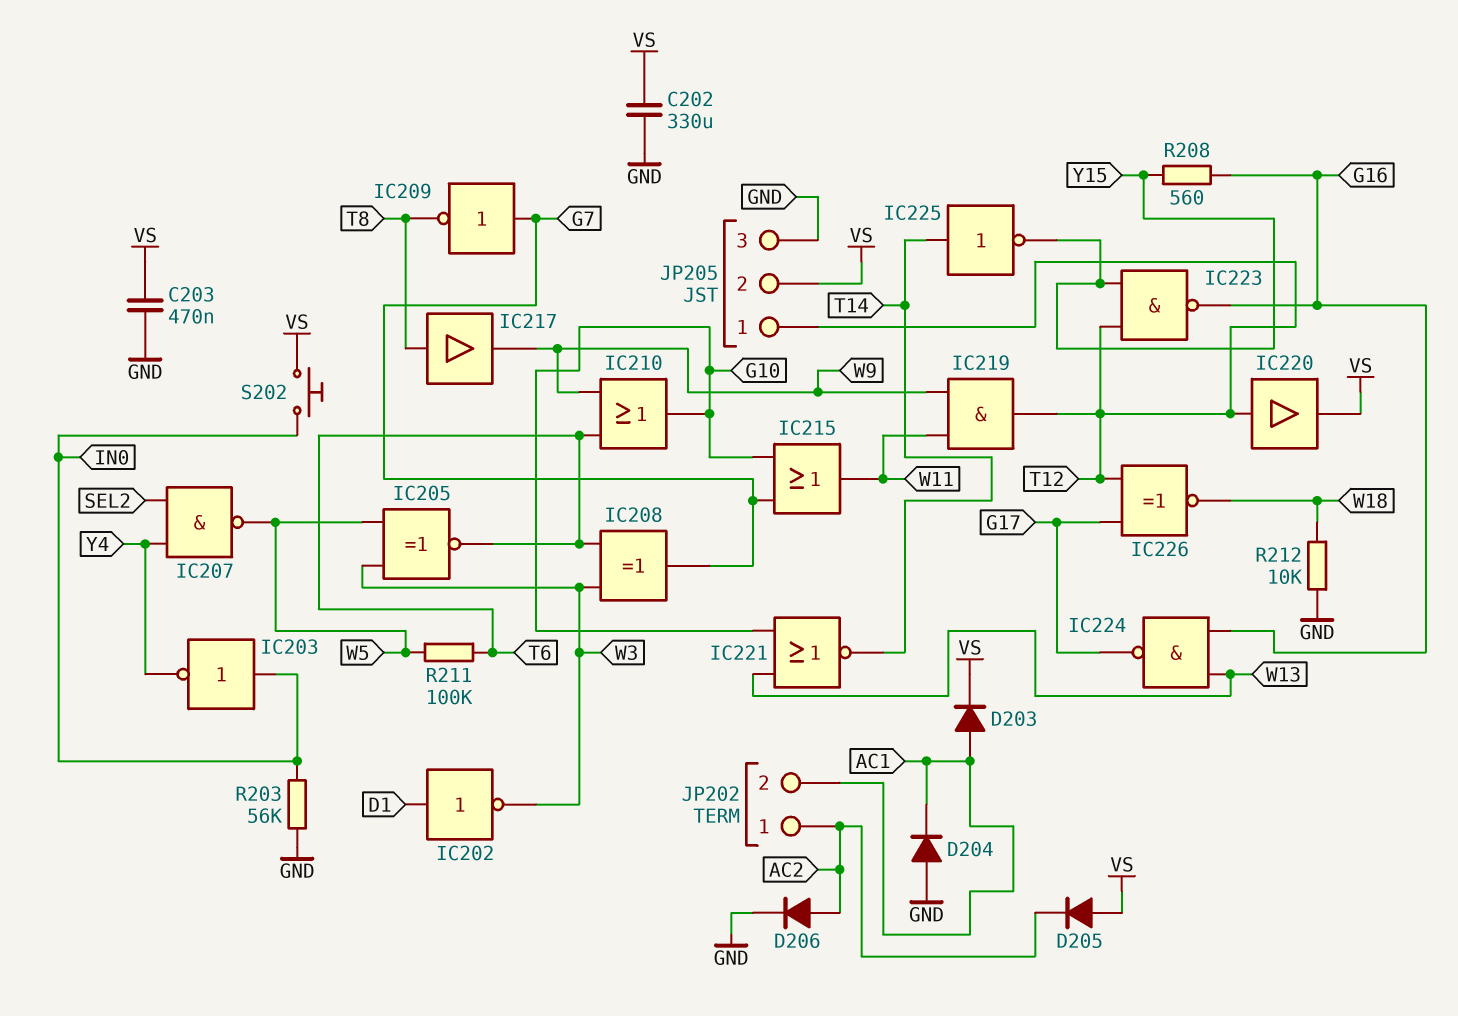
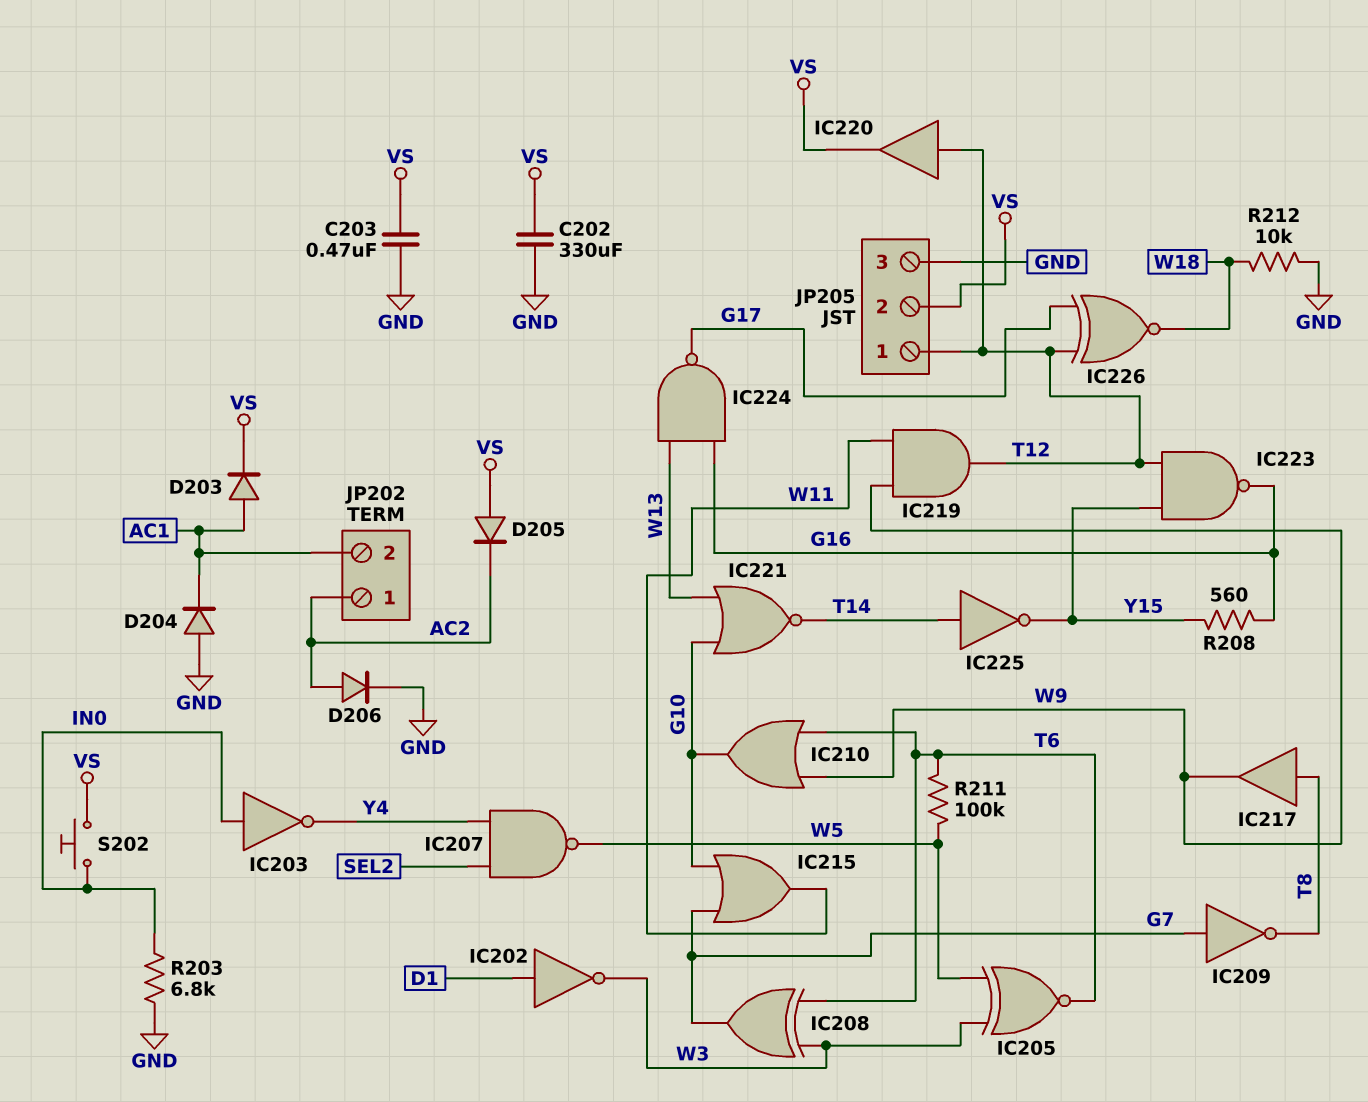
R203: 56k (GND, IN0) -> 6.8k (GND, IN0)

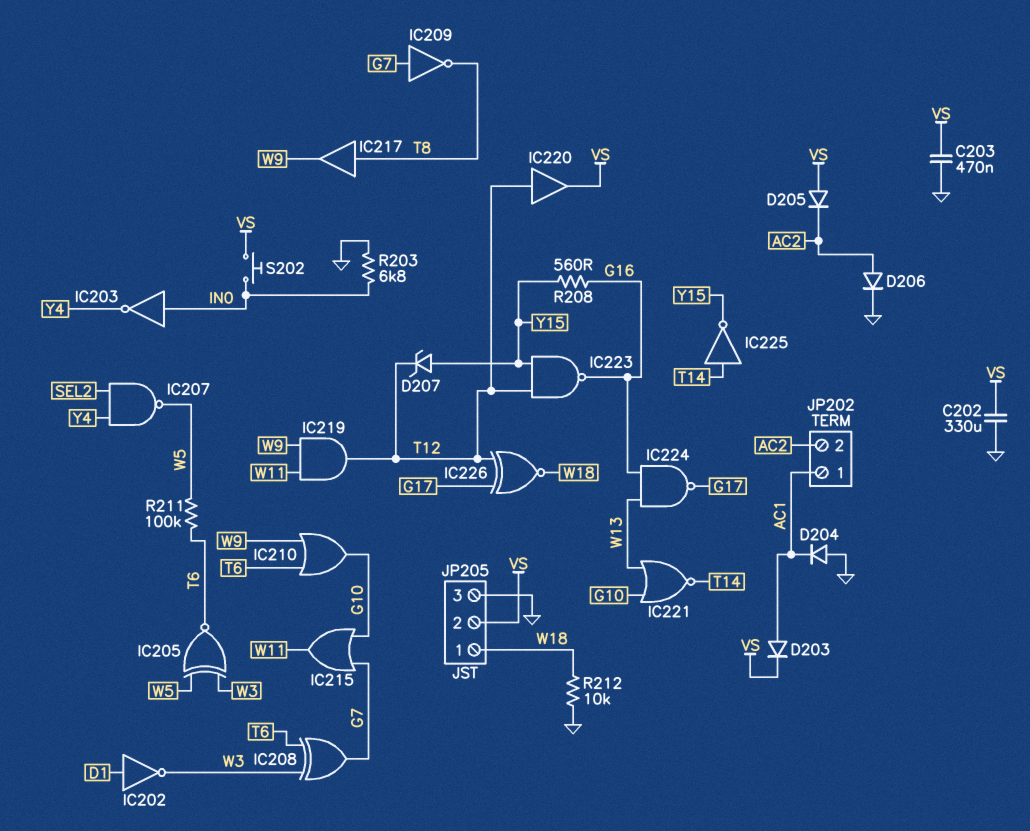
D207: none -> zener (A Y15, K T12)
JP202 pin 1: AC2 -> AC1
JP202 pin 2: AC1 -> AC2
JP205 pin 1: T12 -> W18

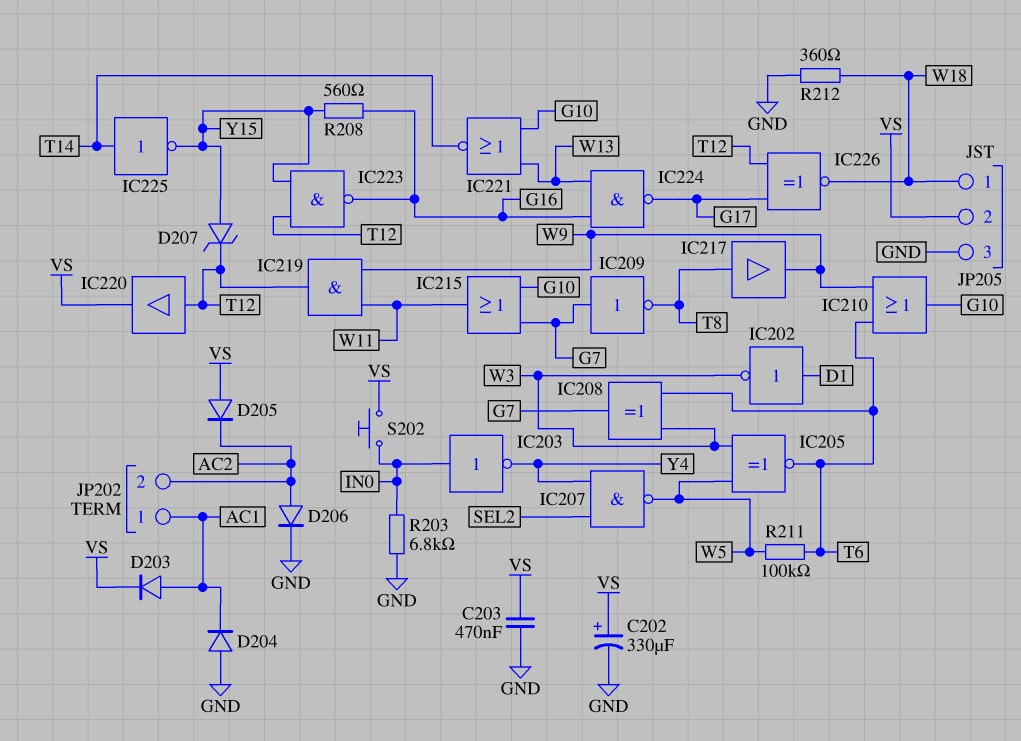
C202: 330uF (GND, VS) -> 330uF (plus VS, minus GND)
R212: 10k (GND, W18) -> 360 (GND, W18)

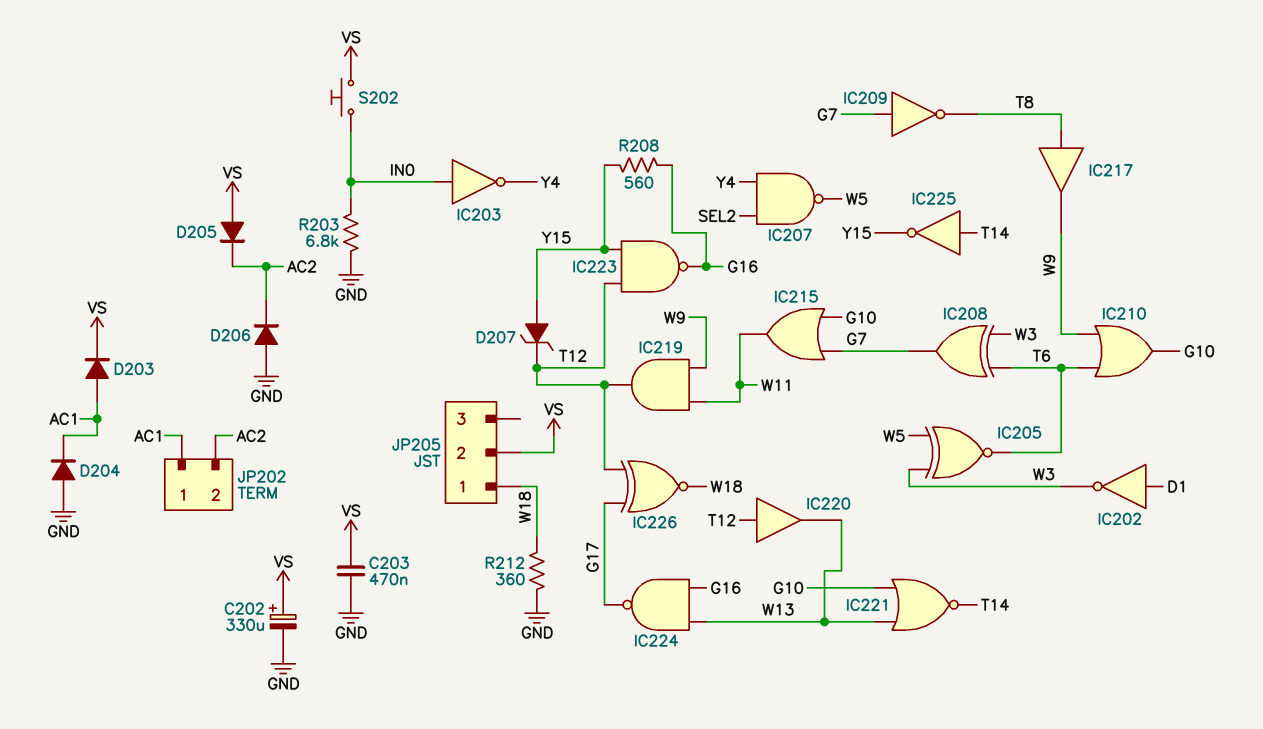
D206: diode (A AC2, K GND) -> diode (A GND, K AC2)
IC220: buffer (in T12, out VS) -> buffer (in T12, out W13)
JP205 pin 3: GND -> none
R211: 100k (T6, W5) -> none

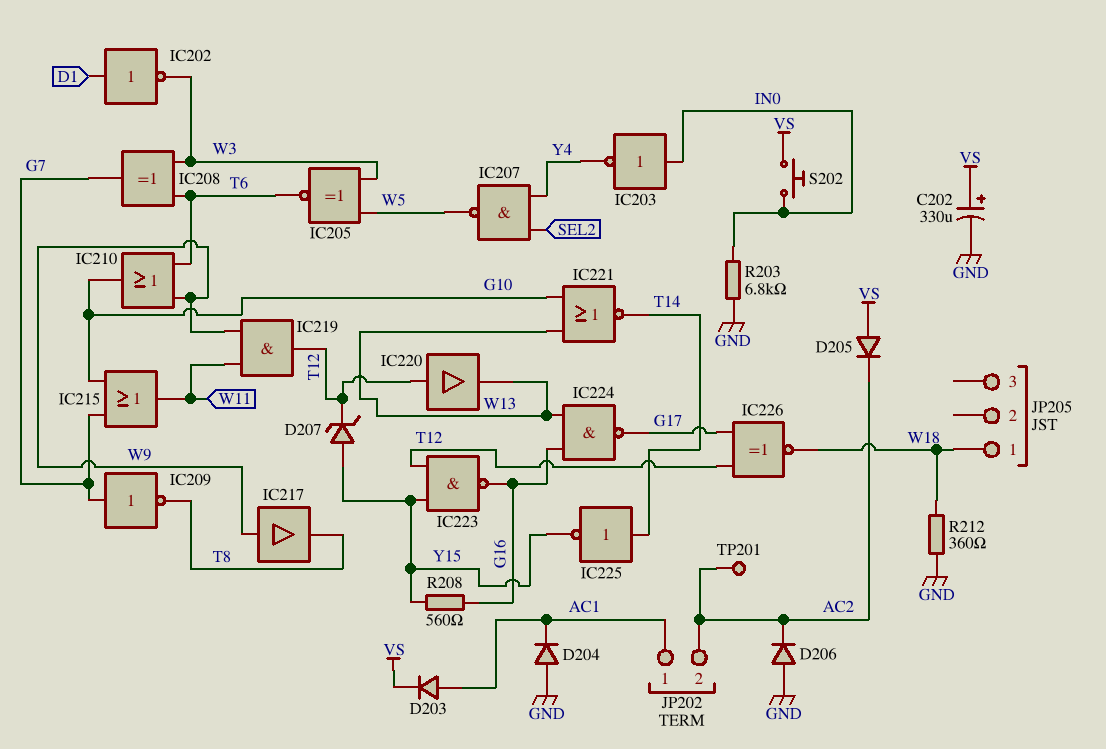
C203: 470nF (GND, VS) -> none
IC217: buffer (in T8, out W9) -> buffer (in W9, out T8)
JP205 pin 2: VS -> none
TP201: none -> test point (AC2)

